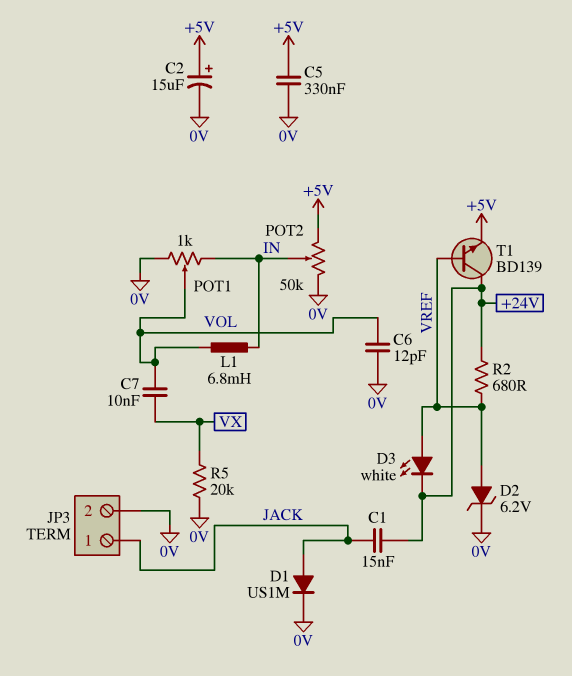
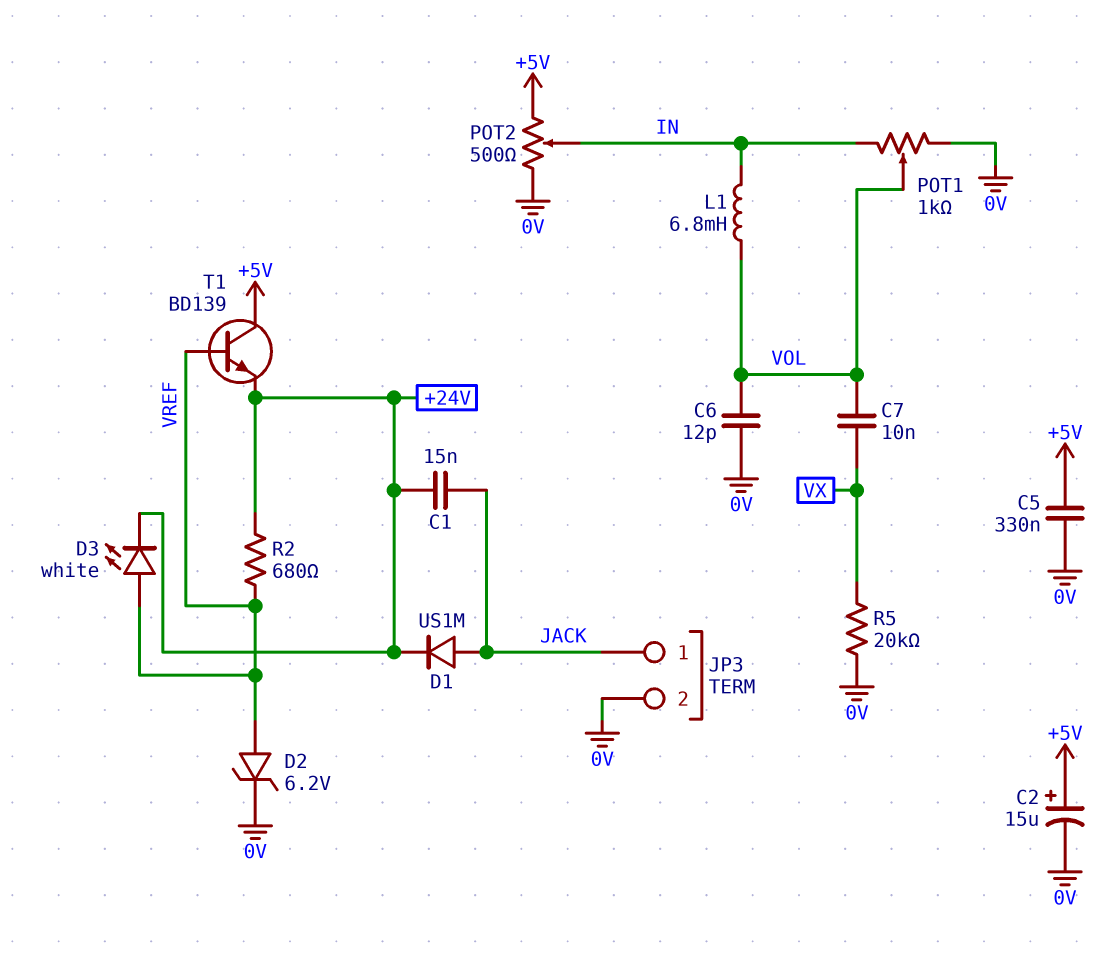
D1: diode US1M (A JACK, K 0V) -> diode US1M (A JACK, K +24V)
POT2: 50k (+5V, 0V, wiper IN) -> 500 (+5V, 0V, wiper IN)
T1: NPN BD139 (B VREF, C +24V, E +5V) -> NPN BD139 (B VREF, C +5V, E +24V)

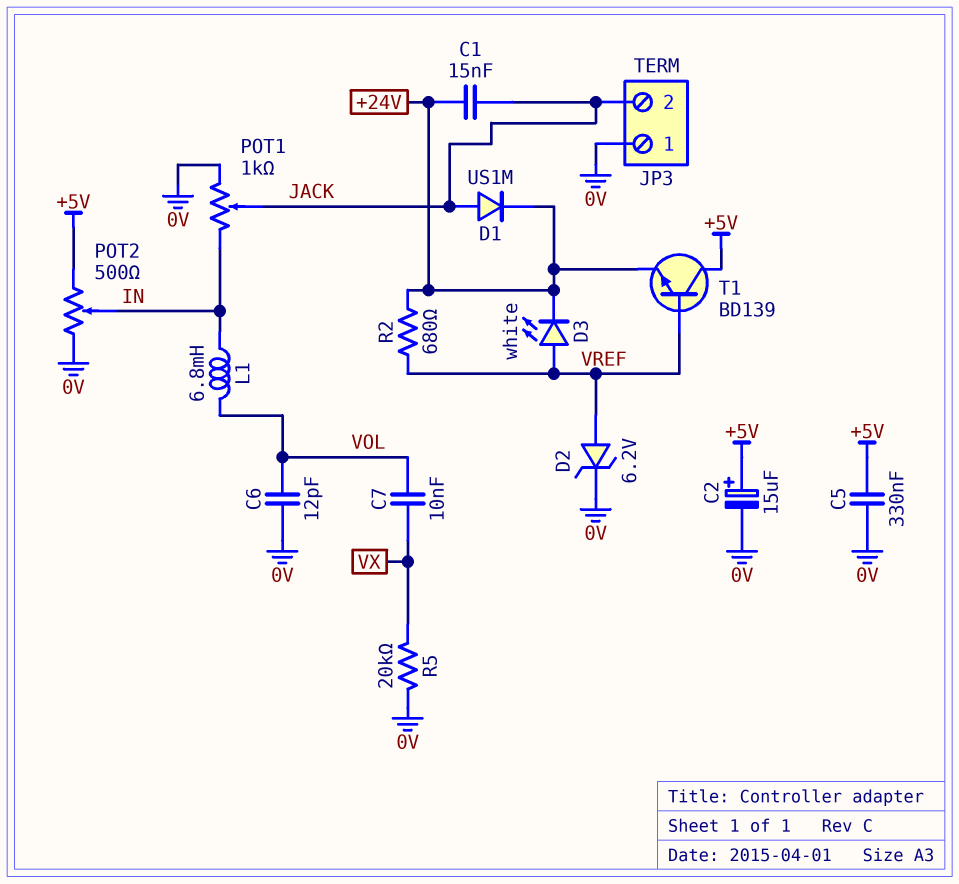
JP3 pin 1: JACK -> 0V
JP3 pin 2: 0V -> JACK
POT1: 1k (0V, IN, wiper VOL) -> 1k (0V, IN, wiper JACK)

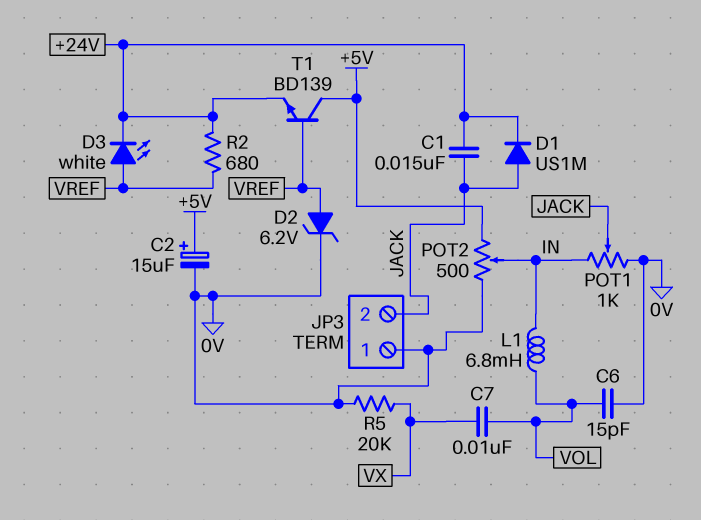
C5: 330nF (+5V, 0V) -> none
C6: 12pF (0V, VOL) -> 15pF (0V, VOL)

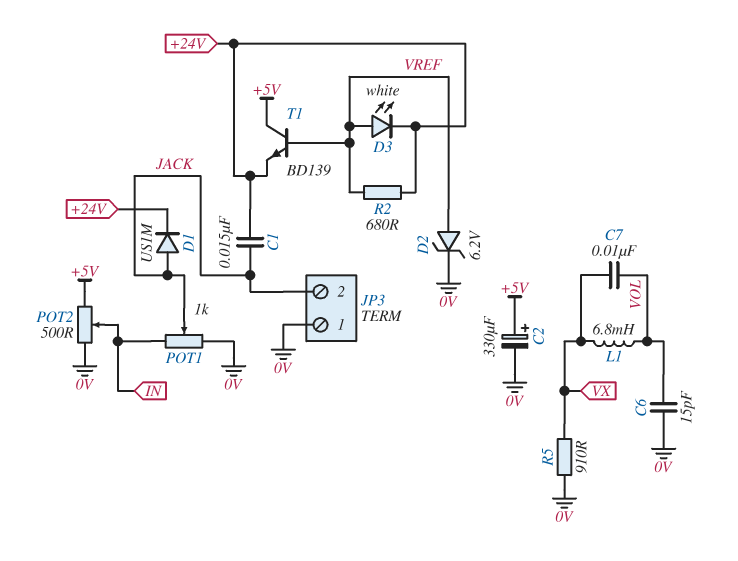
C2: 15uF (plus +5V, minus 0V) -> 330uF (plus +5V, minus 0V)
L1: 6.8mH (IN, VOL) -> 6.8mH (VOL, VX)
R5: 20k (0V, VX) -> 910 (0V, VX)

